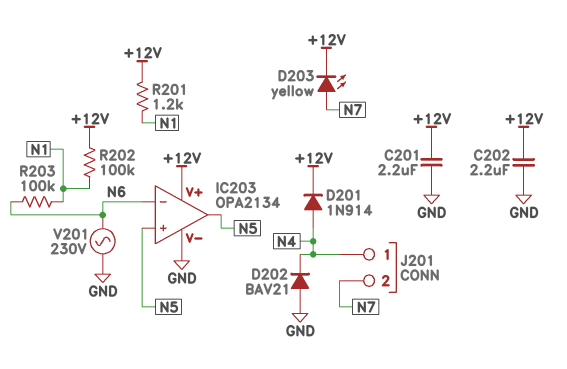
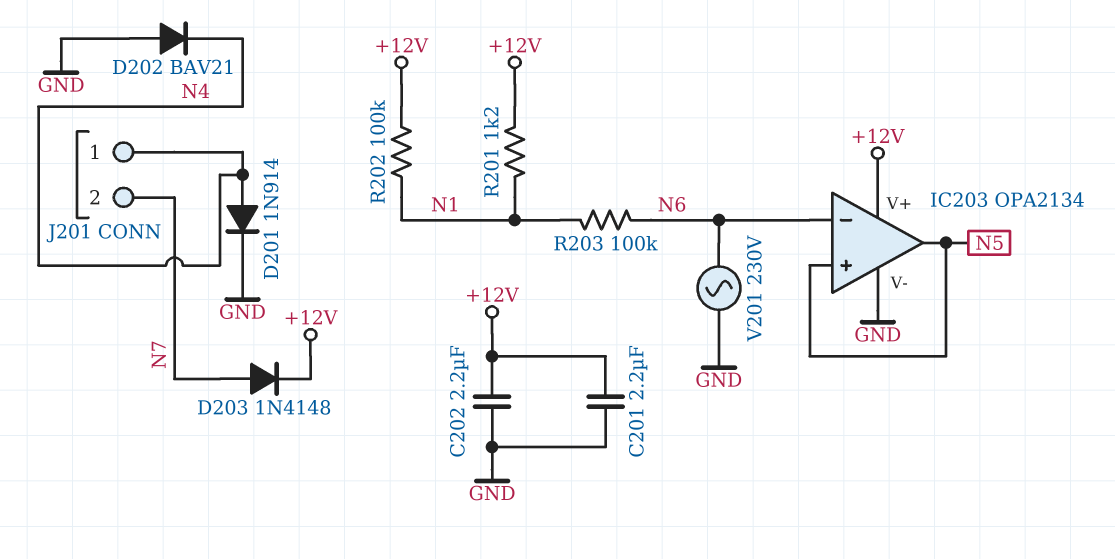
D201: diode 1N914 (A N4, K +12V) -> diode 1N914 (A N4, K GND)
D203: LED yellow (A N7, K +12V) -> diode 1N4148 (A N7, K +12V)

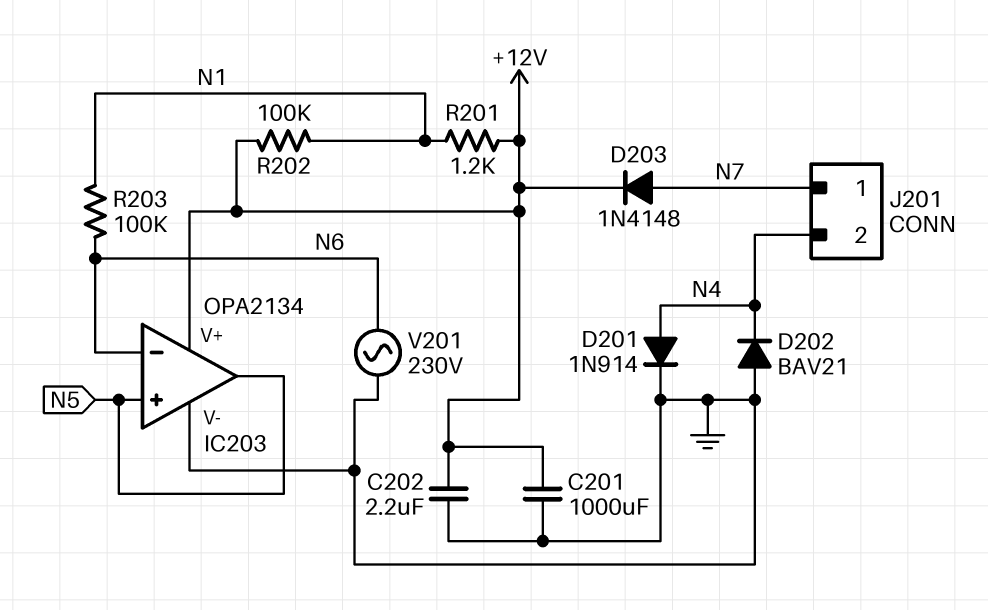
C201: 2.2uF (+12V, GND) -> 1000uF (+12V, GND)
J201 pin 1: N4 -> N7
J201 pin 2: N7 -> N4

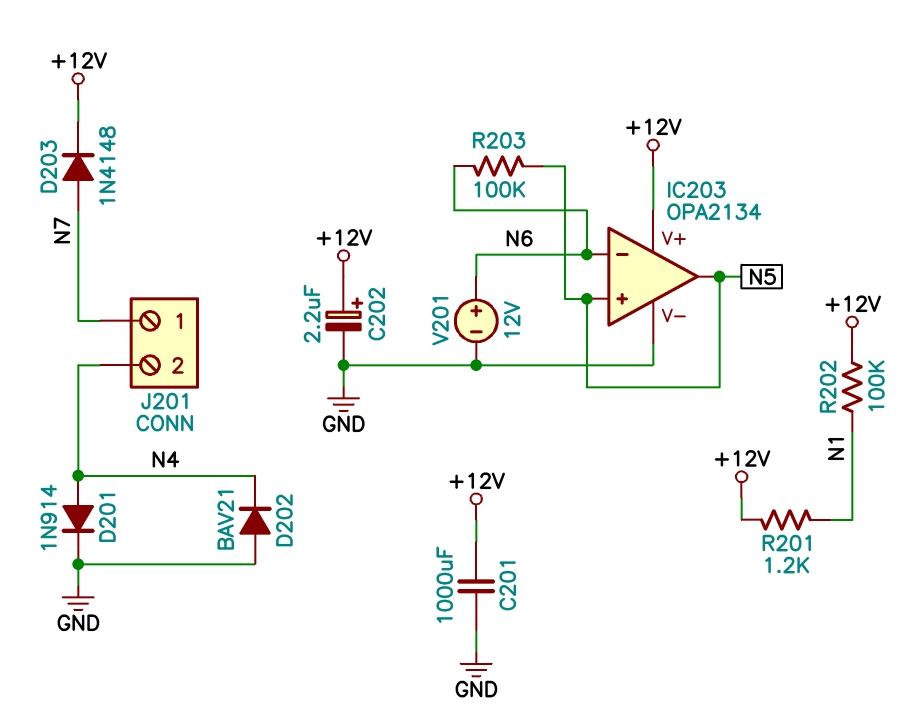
C202: 2.2uF (+12V, GND) -> 2.2uF (plus +12V, minus GND)
R203: 100k (N1, N6) -> 100k (N5, N6)
V201: AC 230V (GND, N6) -> 12V (plus N6, minus GND)

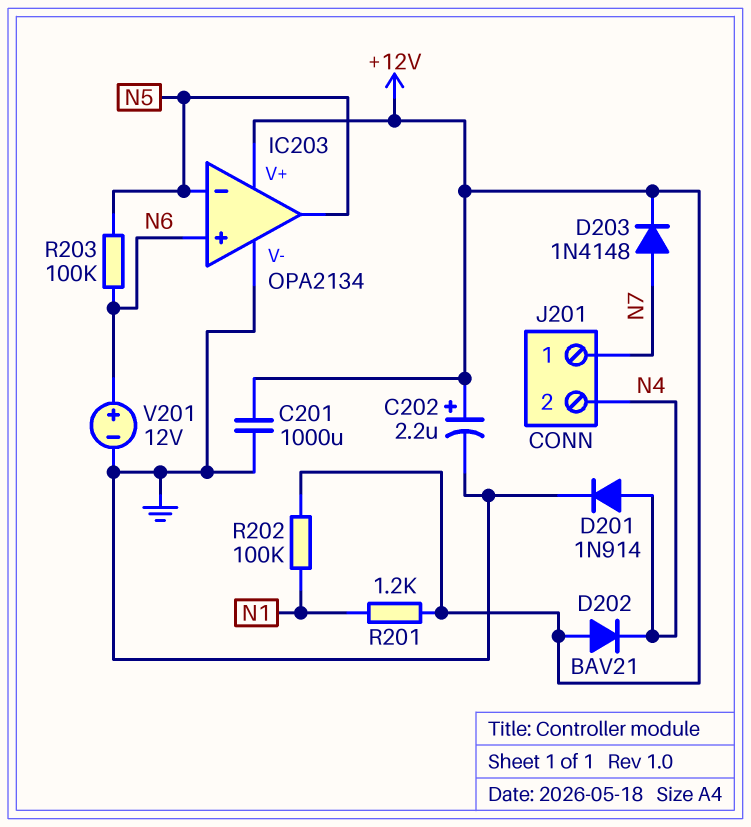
D202: diode BAV21 (A GND, K N4) -> diode BAV21 (A +12V, K N4)
IC203 pin in+: N5 -> N6
IC203 pin in-: N6 -> N5

